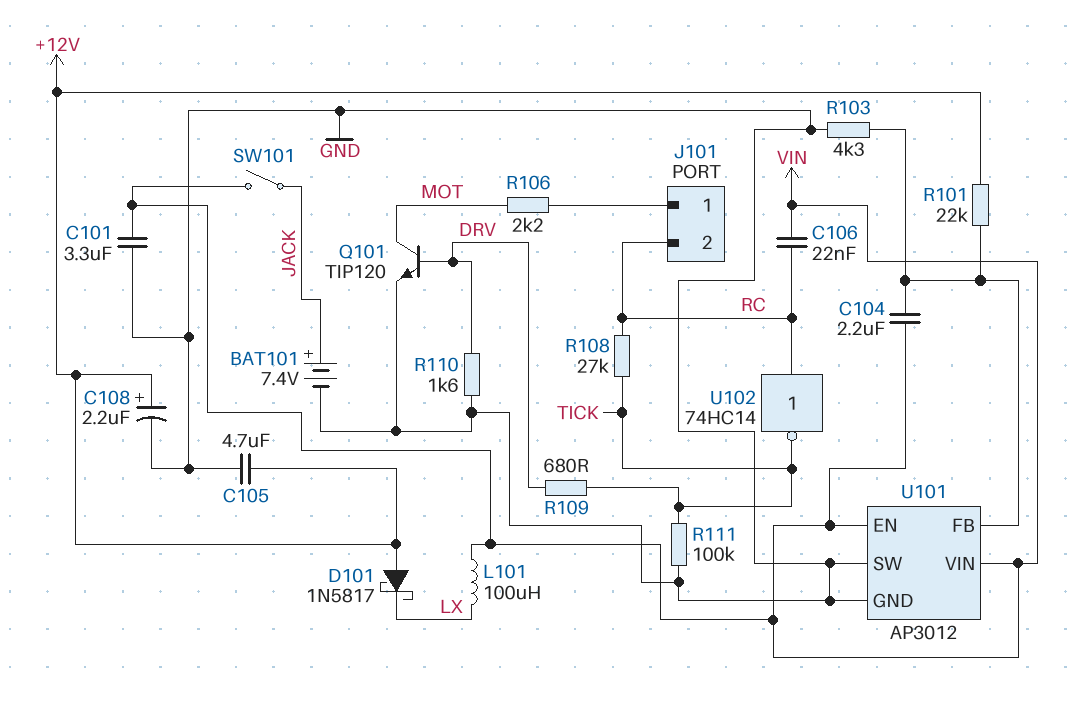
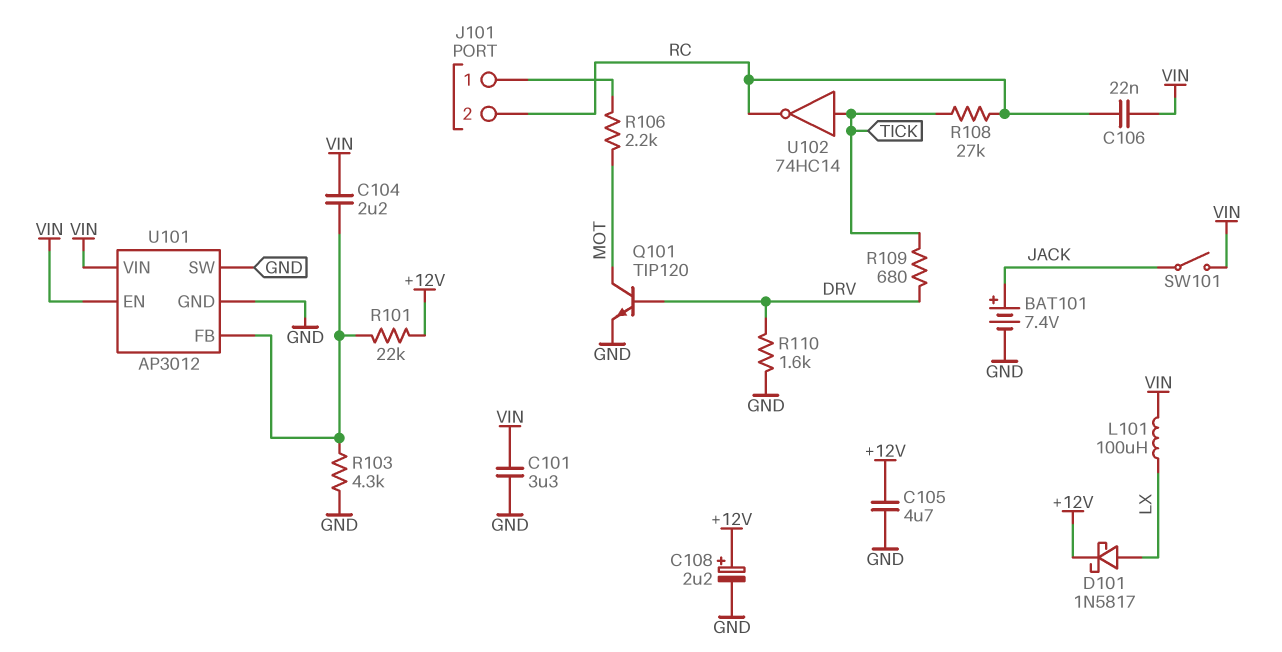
D101: schottky 1N5817 (A +12V, K LX) -> schottky 1N5817 (A LX, K +12V)
R111: 100k (GND, TICK) -> none
U102: NOT 74HC14 (in RC, out TICK) -> NOT 74HC14 (in TICK, out RC)

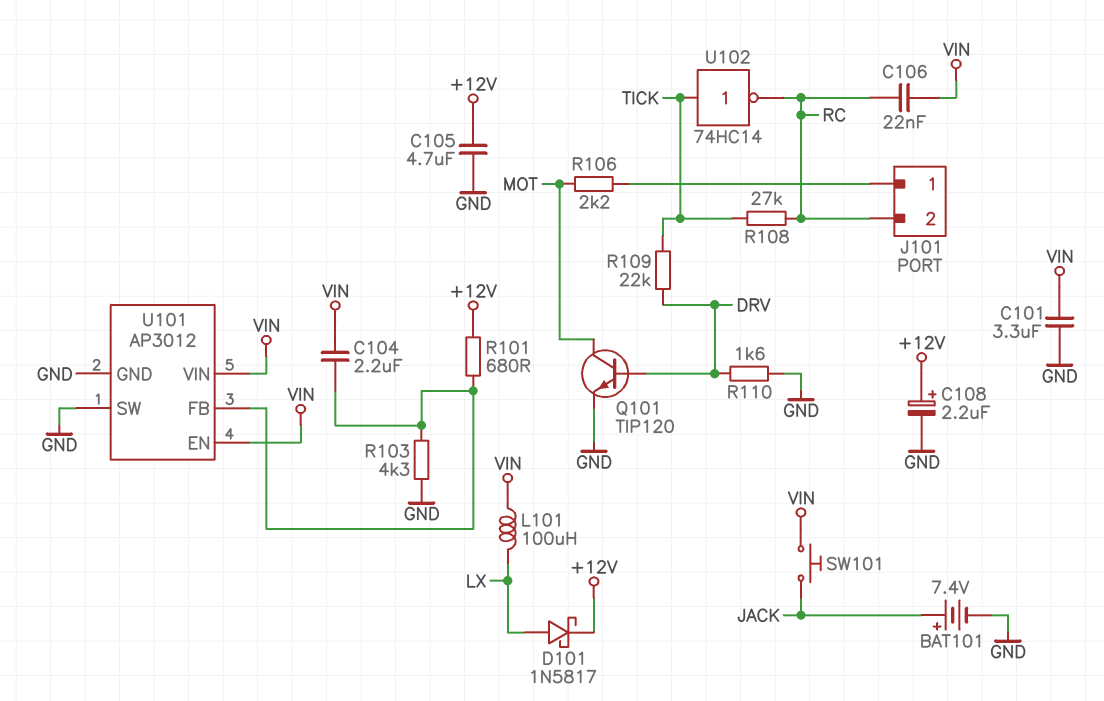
R101: 22k (+12V, U101/FB) -> 680 (+12V, U101/FB)
R109: 680 (DRV, TICK) -> 22k (DRV, TICK)
SW101: switch (JACK, VIN) -> button (JACK, VIN)

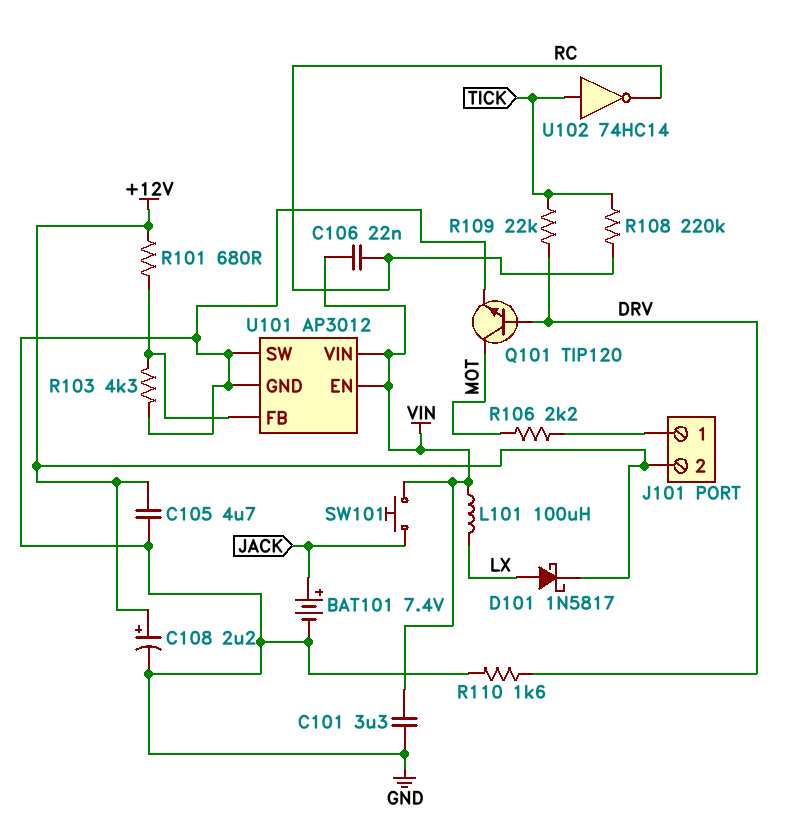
C104: 2.2uF (U101/FB, VIN) -> none
J101 pin 2: RC -> +12V
R108: 27k (RC, TICK) -> 220k (RC, TICK)

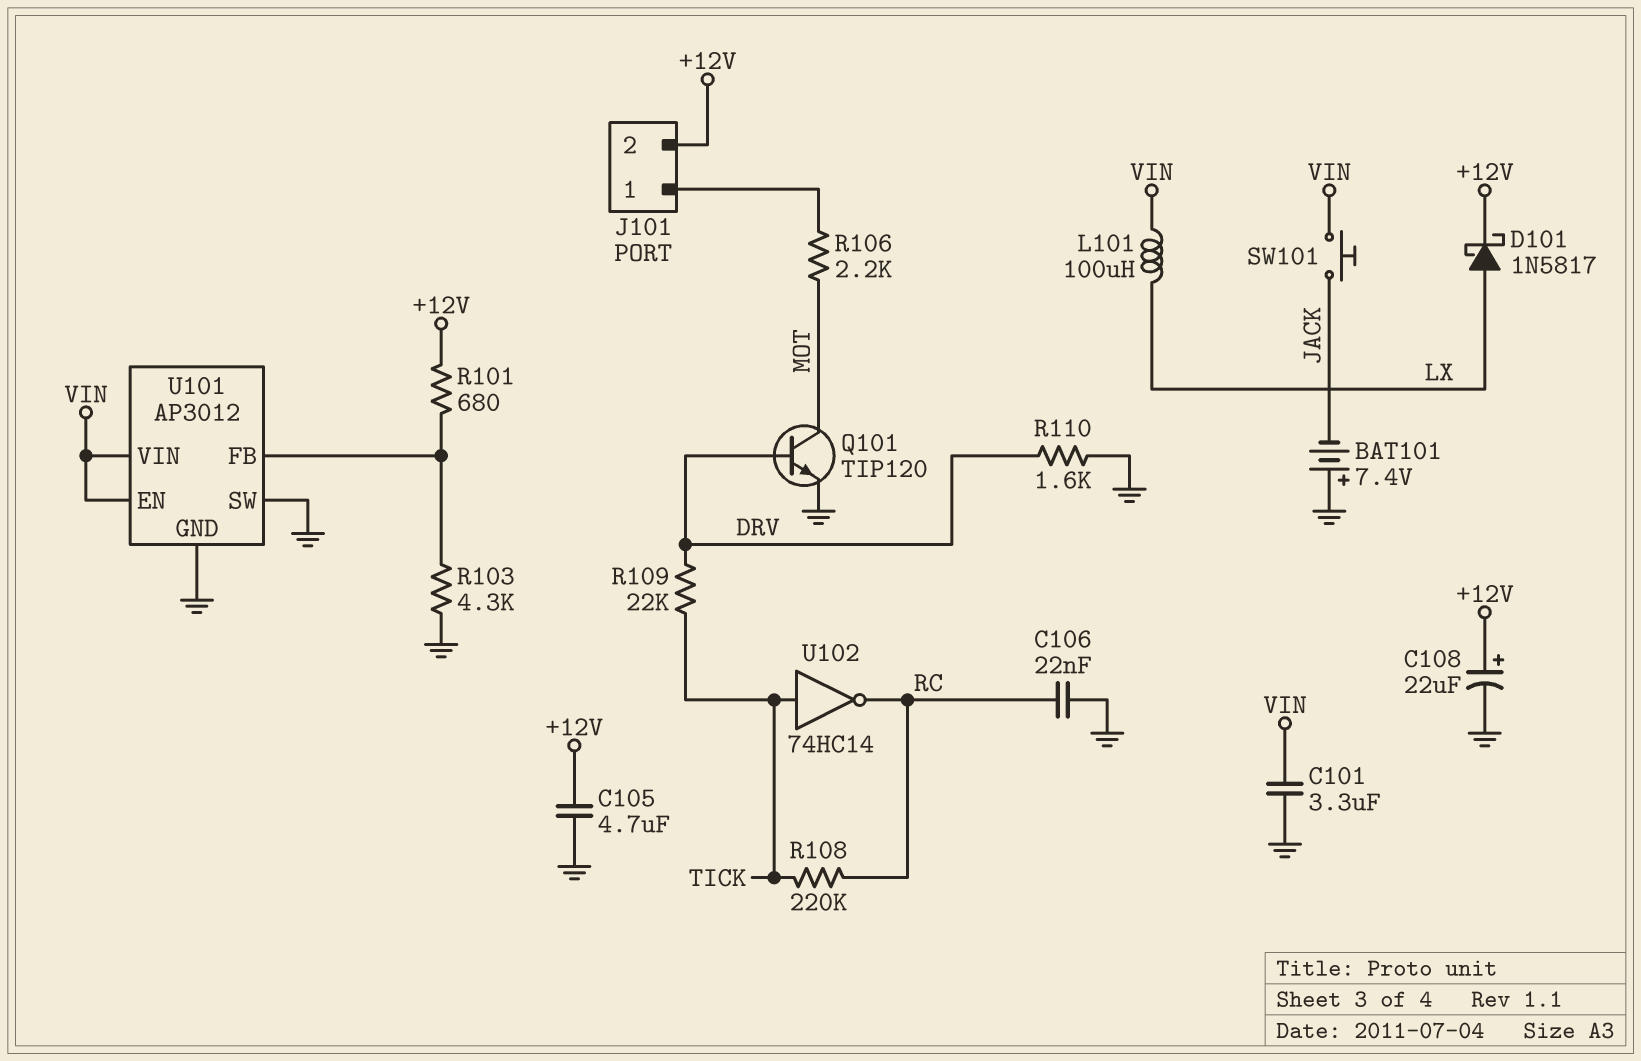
BAT101: 7.4V (plus JACK, minus GND) -> 7.4V (plus GND, minus JACK)
C106: 22nF (RC, VIN) -> 22nF (GND, RC)
C108: 2.2uF (plus +12V, minus GND) -> 22uF (plus +12V, minus GND)

